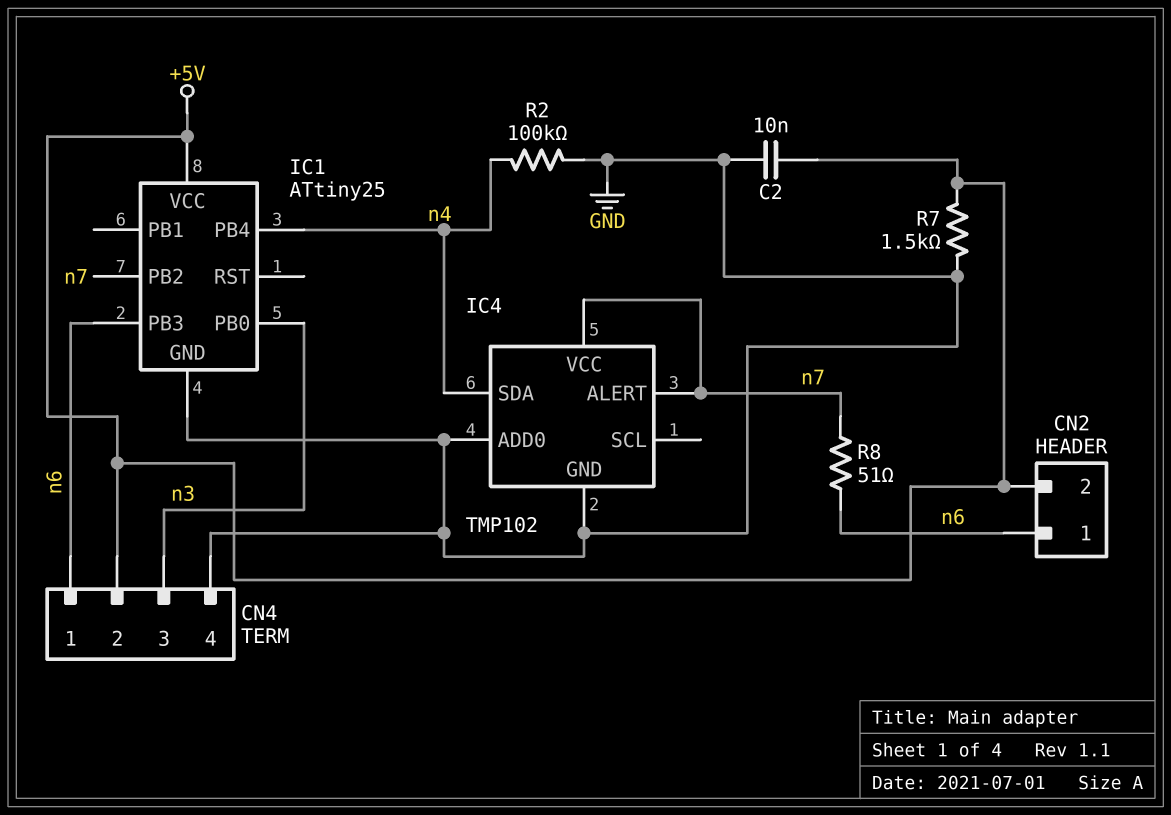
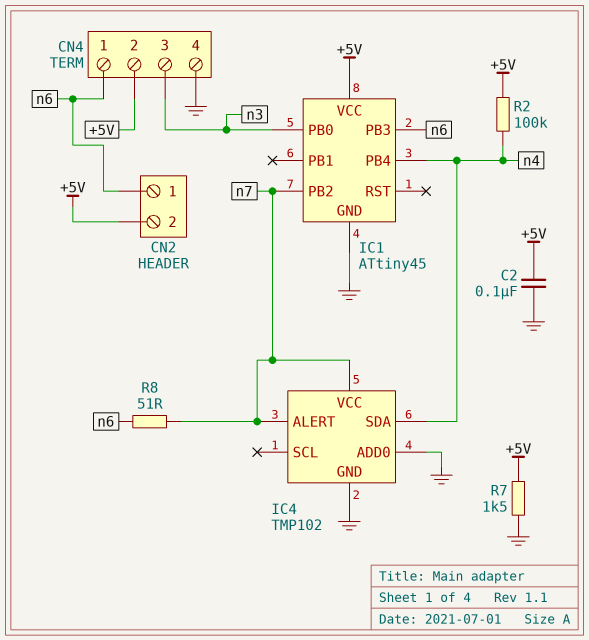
C2: 10nF (+5V, GND) -> 100nF (+5V, GND)
IC1: ATtiny25 -> ATtiny45
R2: 100k (GND, n4) -> 100k (+5V, n4)

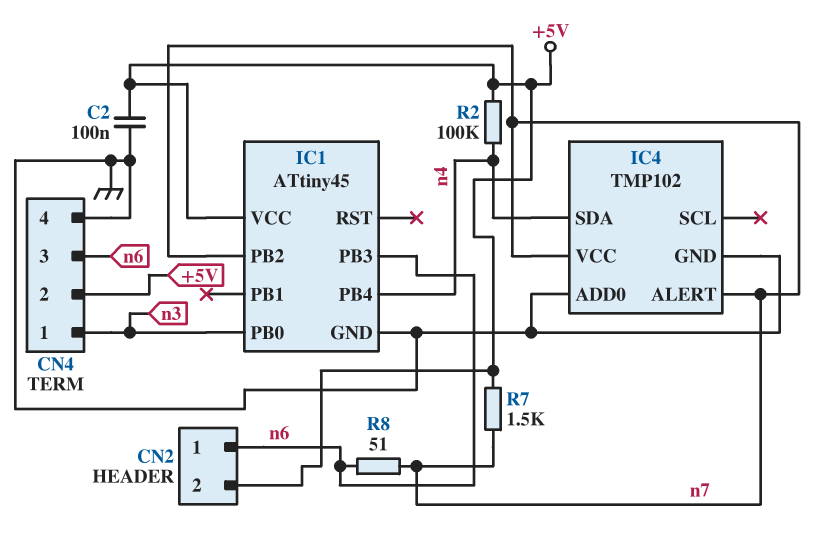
CN4 pin 1: n6 -> n3
CN4 pin 3: n3 -> n6
R7: 1.5k (+5V, GND) -> 1.5k (+5V, n7)

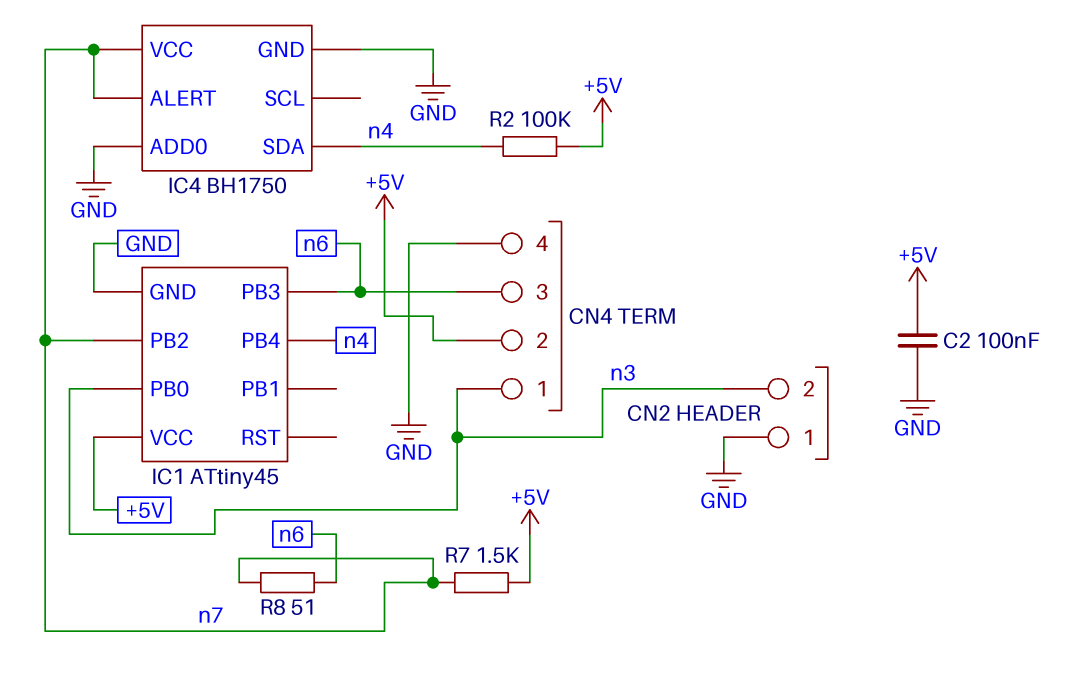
CN2 pin 1: n6 -> GND
CN2 pin 2: +5V -> n3
IC4: TMP102 -> BH1750

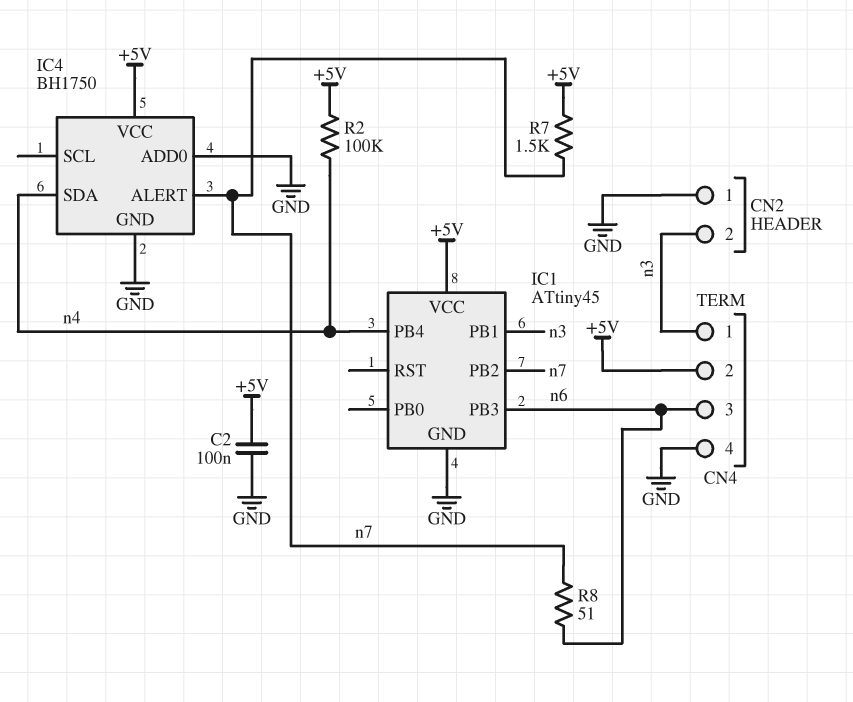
IC1 pin PB0: n3 -> none
IC1 pin PB1: none -> n3
IC4 pin VCC: n7 -> +5V

